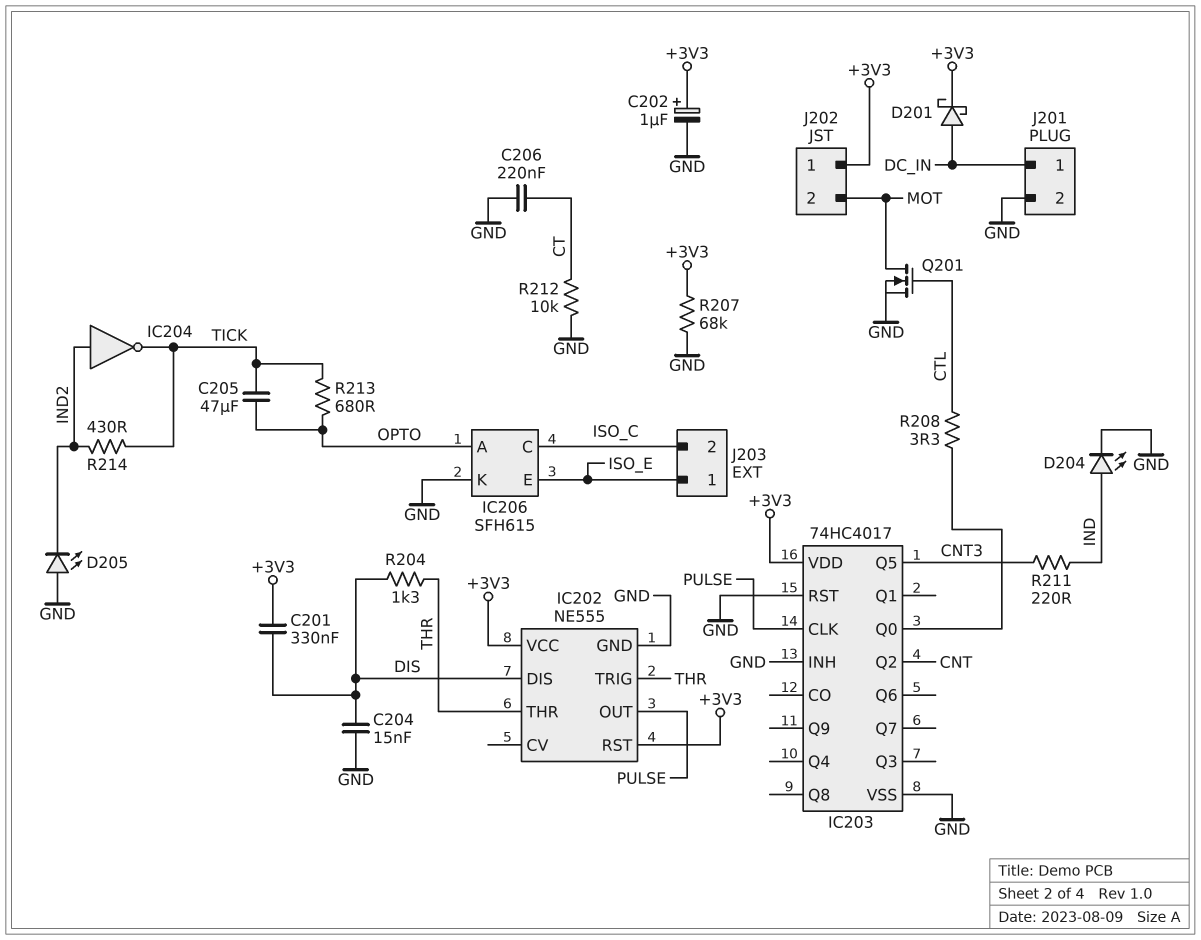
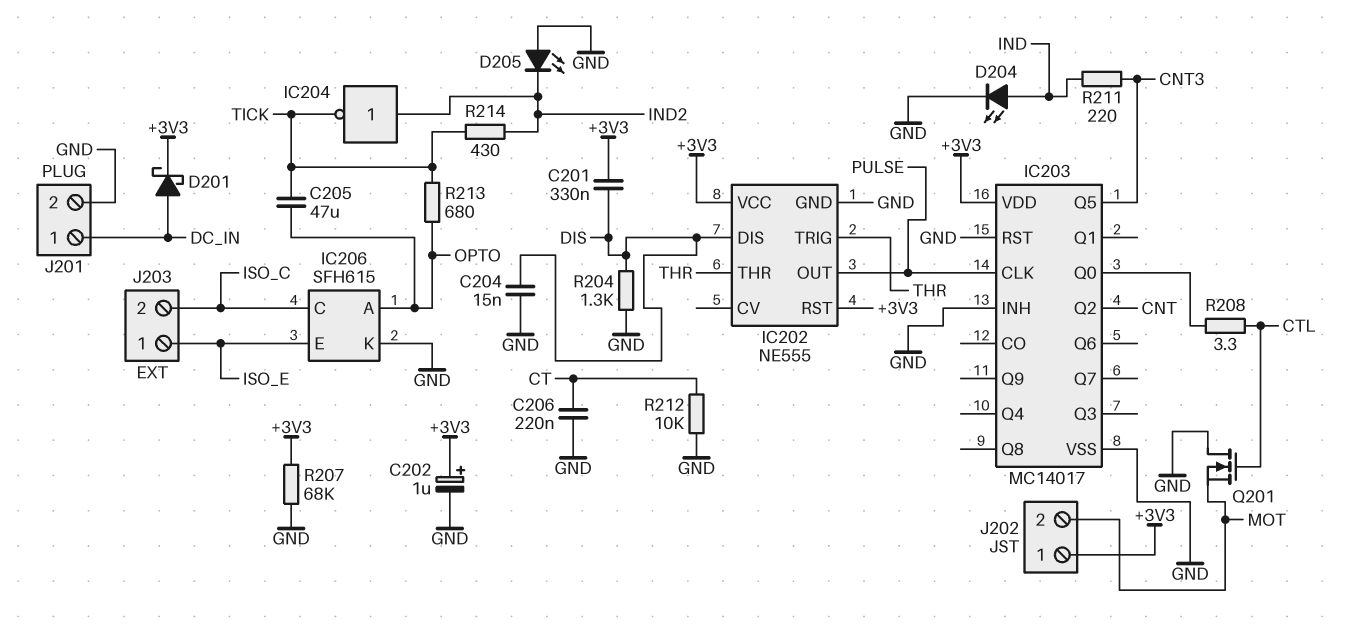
IC203: 74HC4017 -> MC14017
Q201: NMOS (G CTL, D MOT, S GND) -> NMOS (G CTL, D GND, S MOT)
R204: 1.3k (DIS, THR) -> 1.3k (DIS, GND)

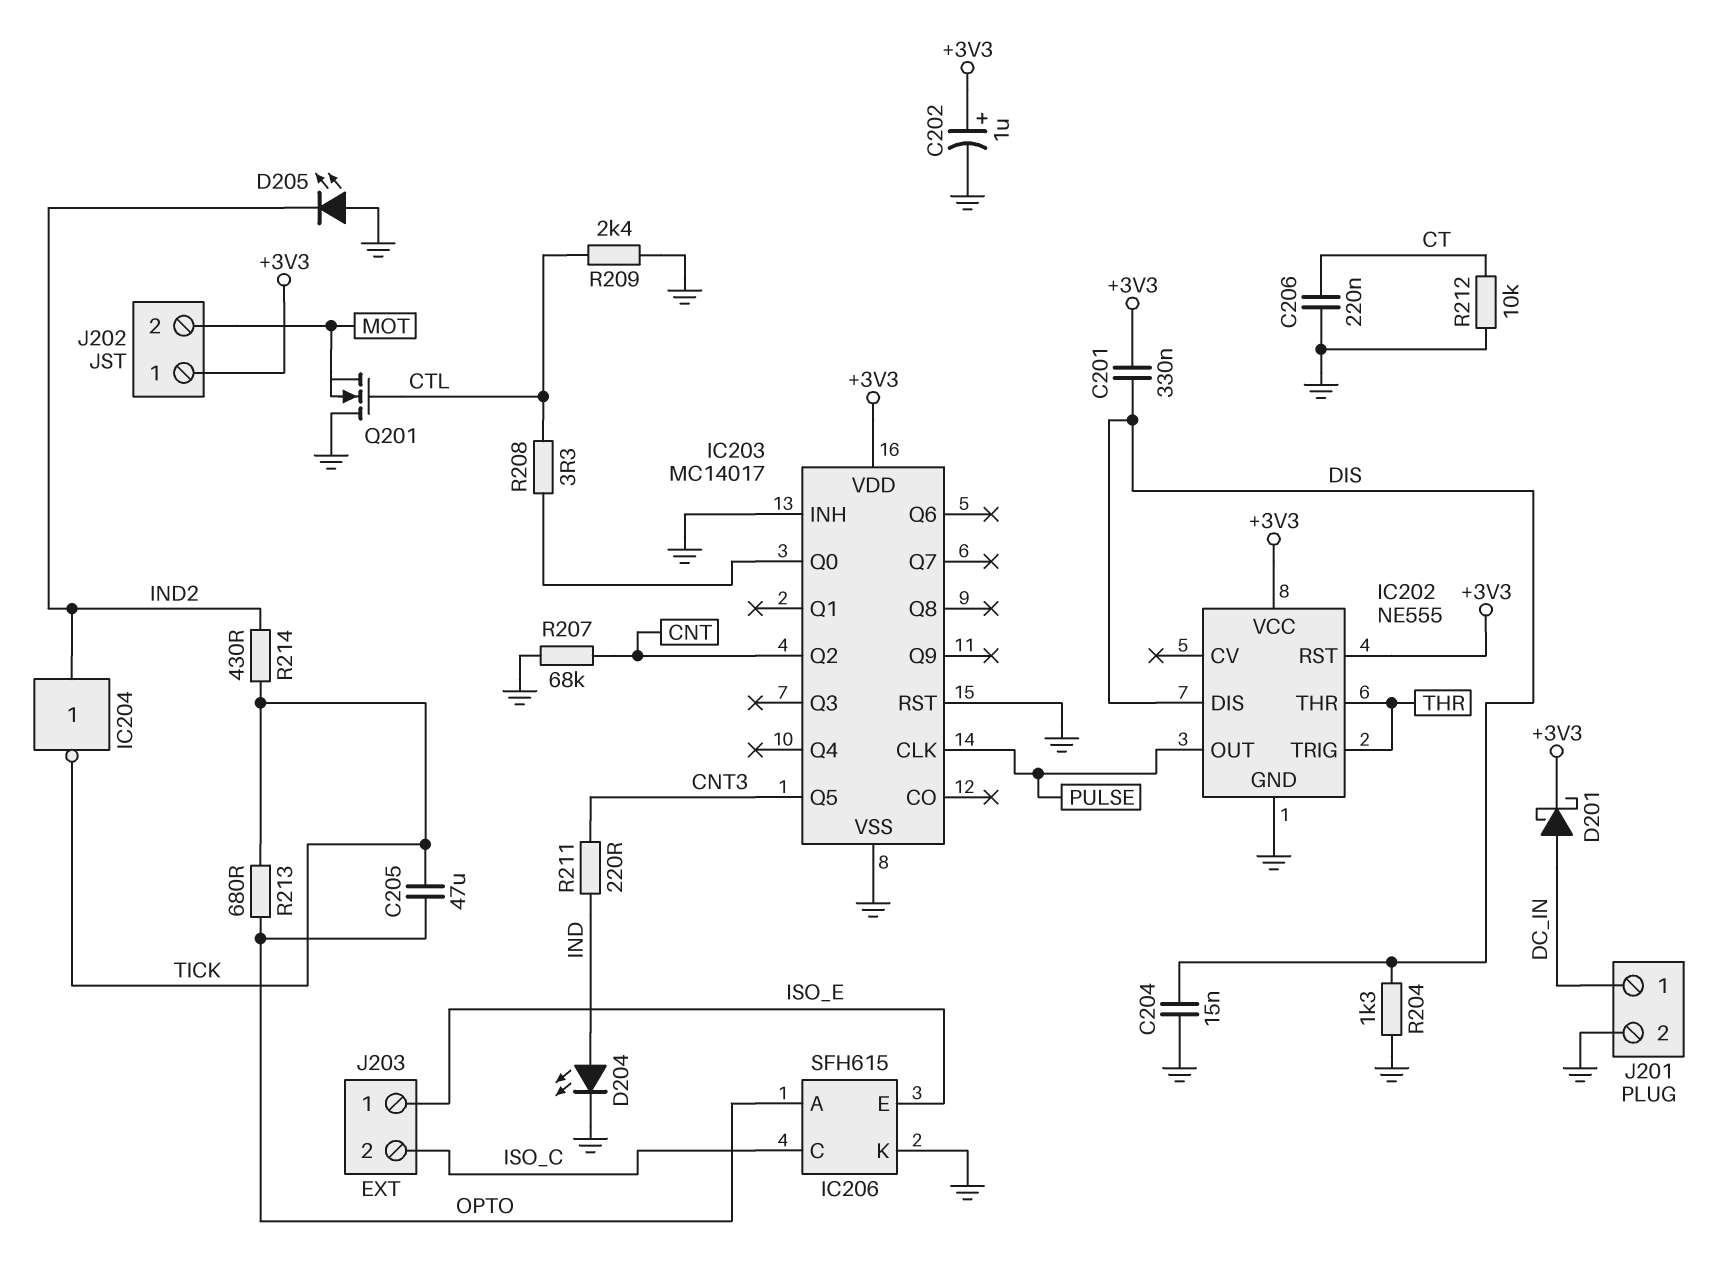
R207: 68k (+3V3, GND) -> 68k (CNT, GND)
R209: none -> 2.4k (CTL, GND)

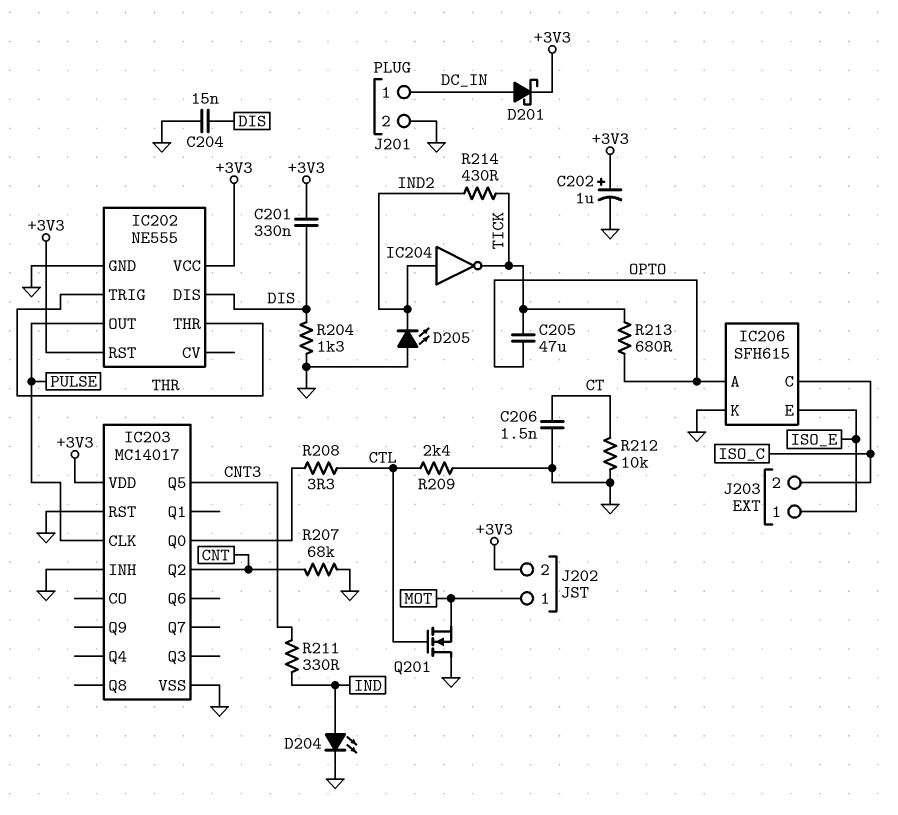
C206: 220nF (CT, GND) -> 1.5nF (CT, GND)
J202 pin 1: +3V3 -> MOT
J202 pin 2: MOT -> +3V3
R211: 220 (CNT3, IND) -> 330 (CNT3, IND)

